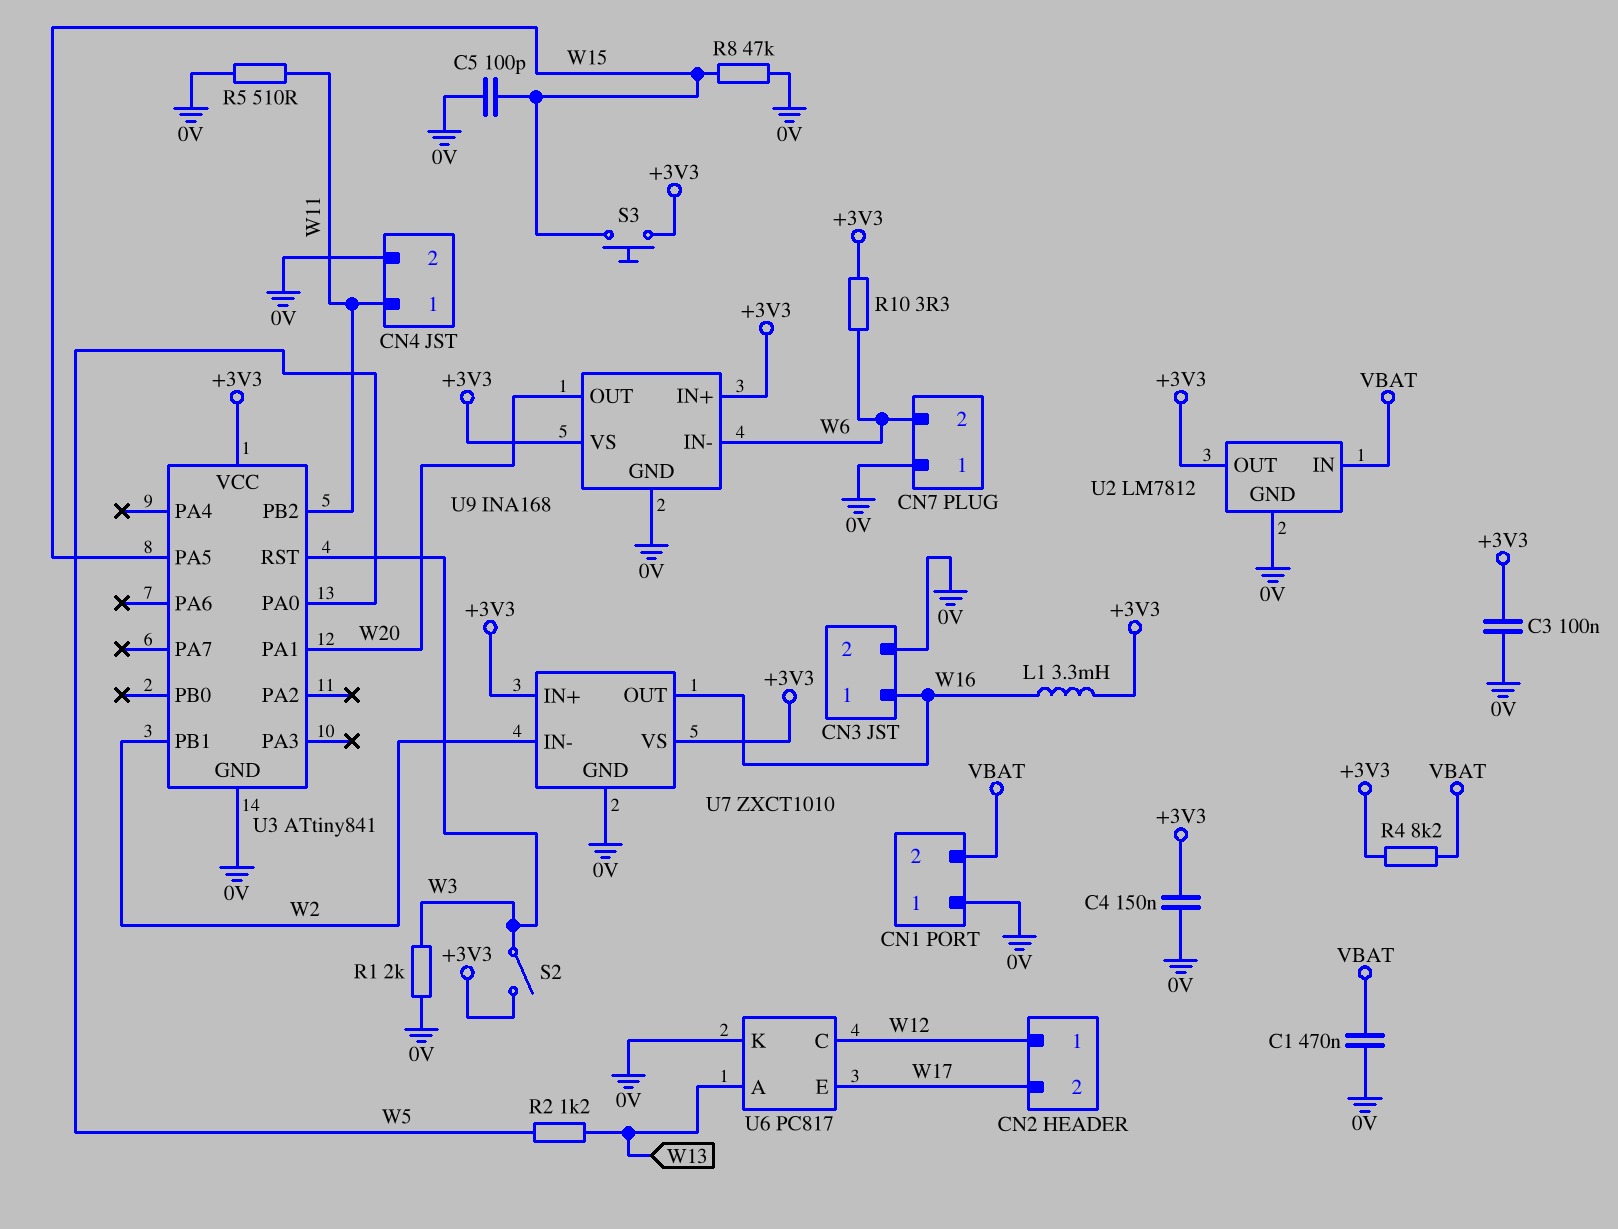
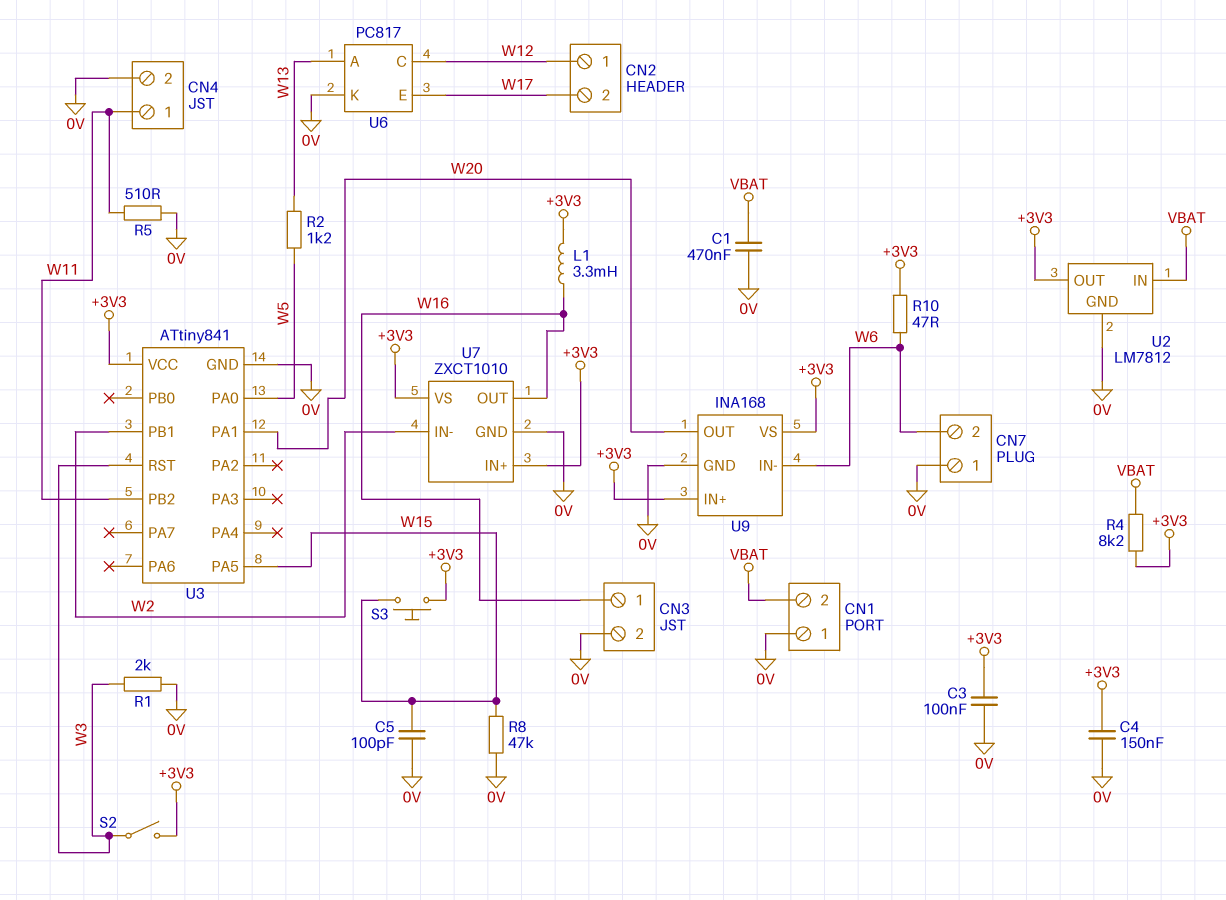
R10: 3.3 (+3V3, W6) -> 47 (+3V3, W6)

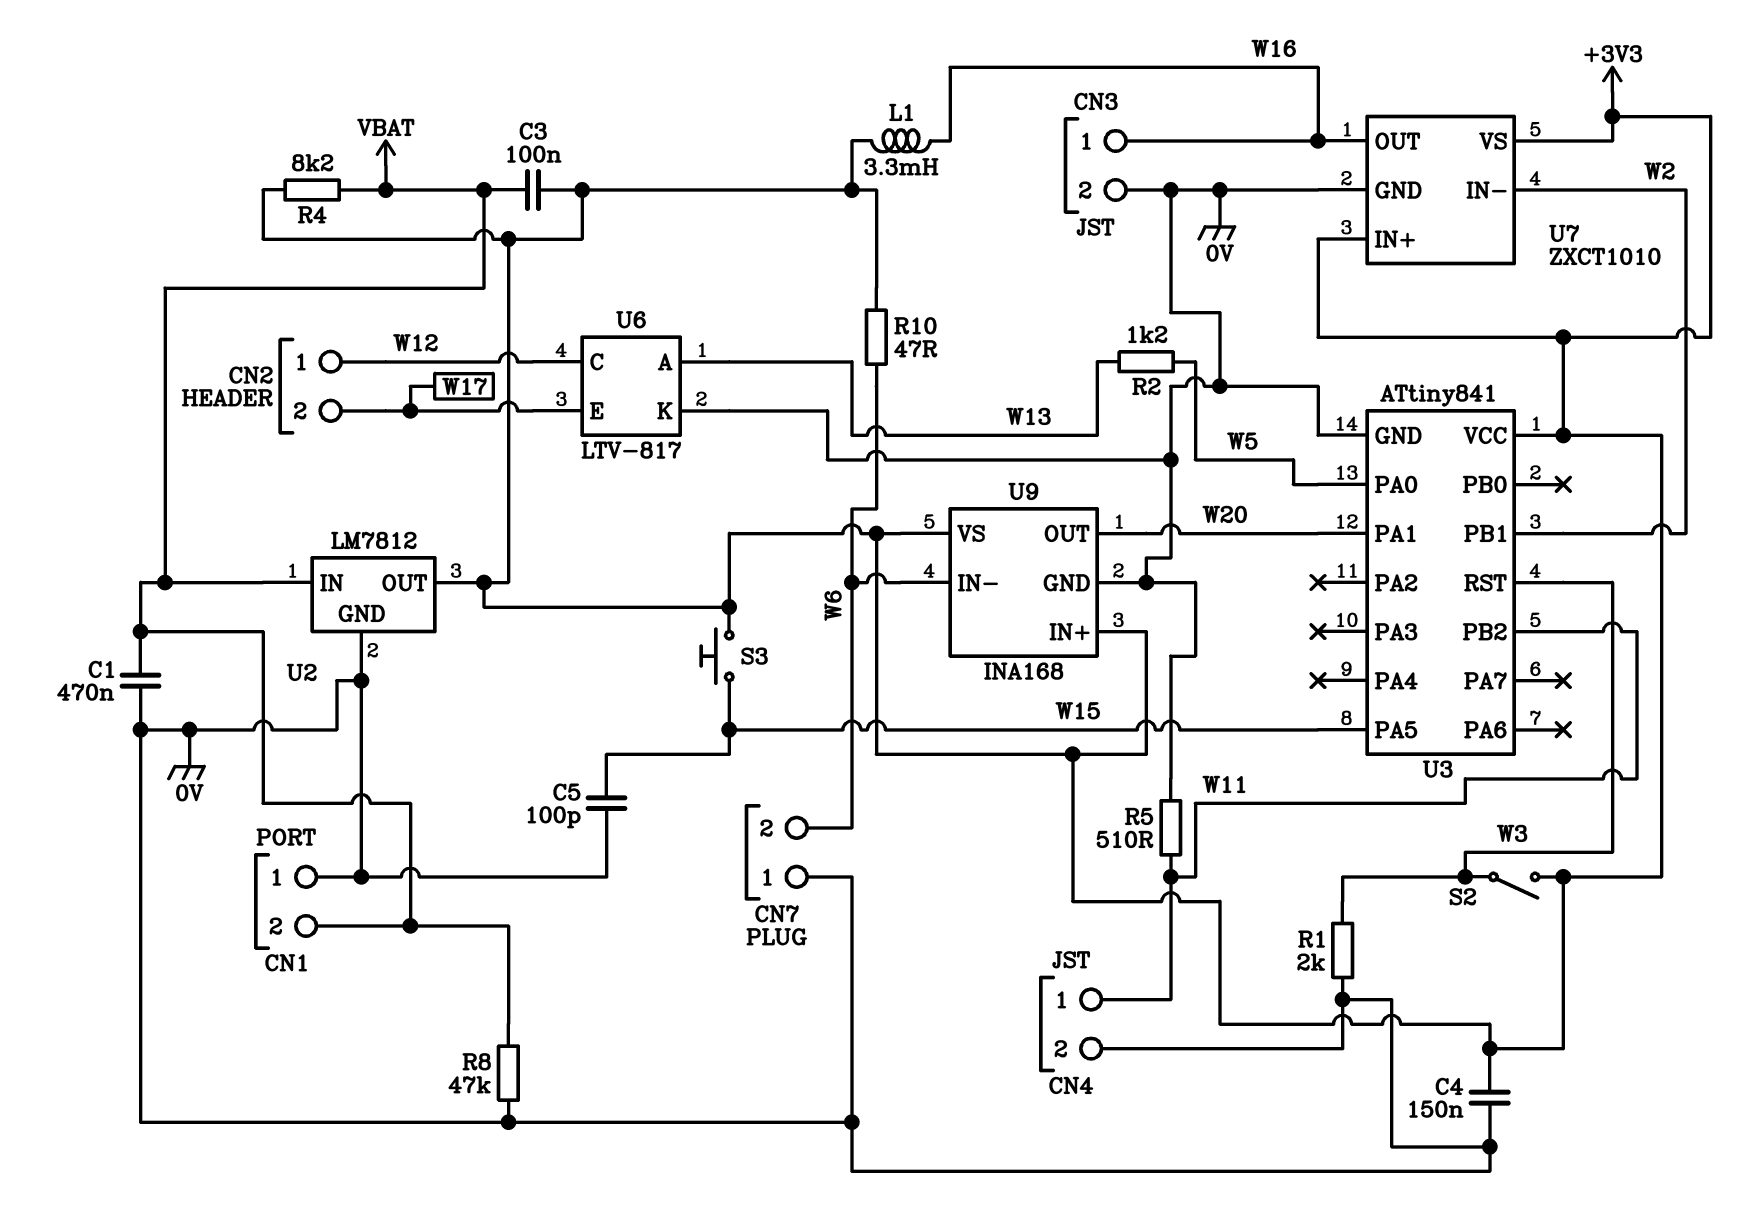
C3: 100nF (+3V3, 0V) -> 100nF (+3V3, VBAT)
R8: 47k (0V, W15) -> 47k (0V, VBAT)
U6: PC817 -> LTV-817

